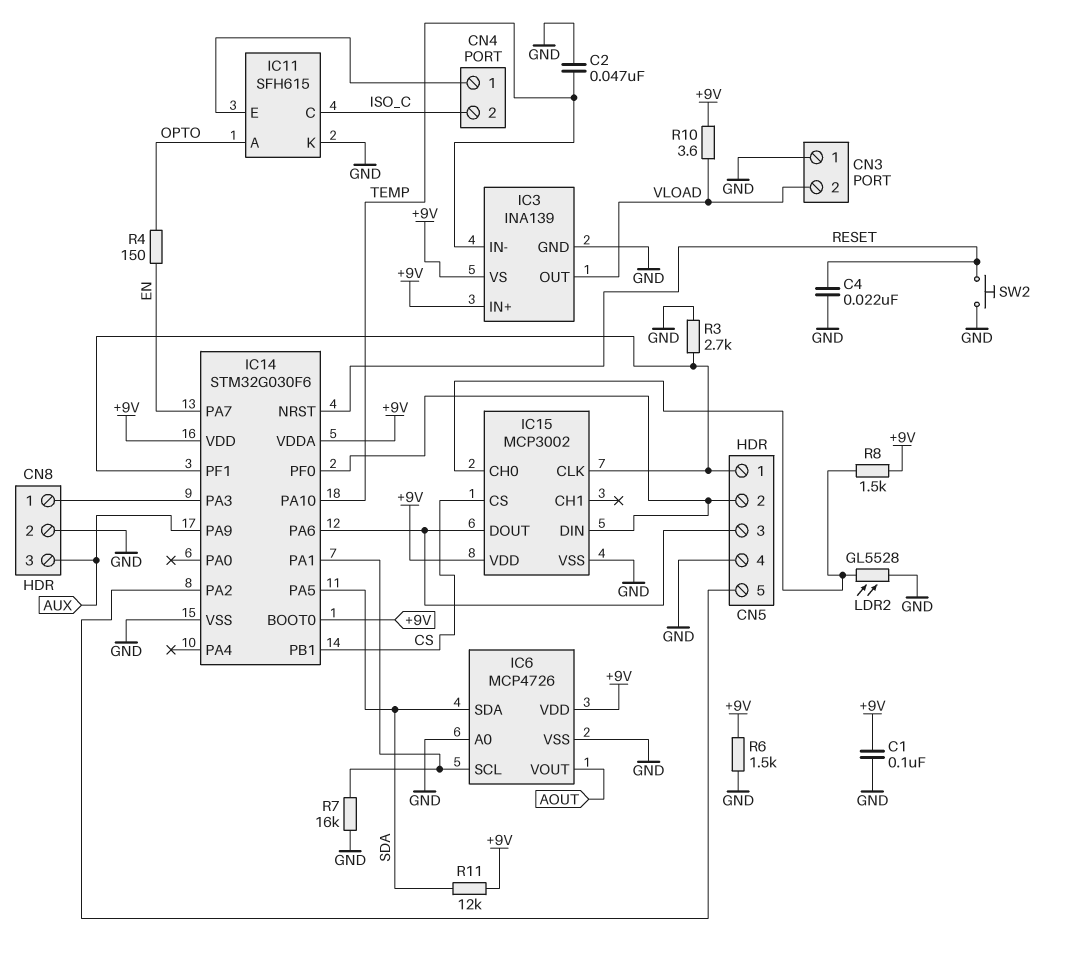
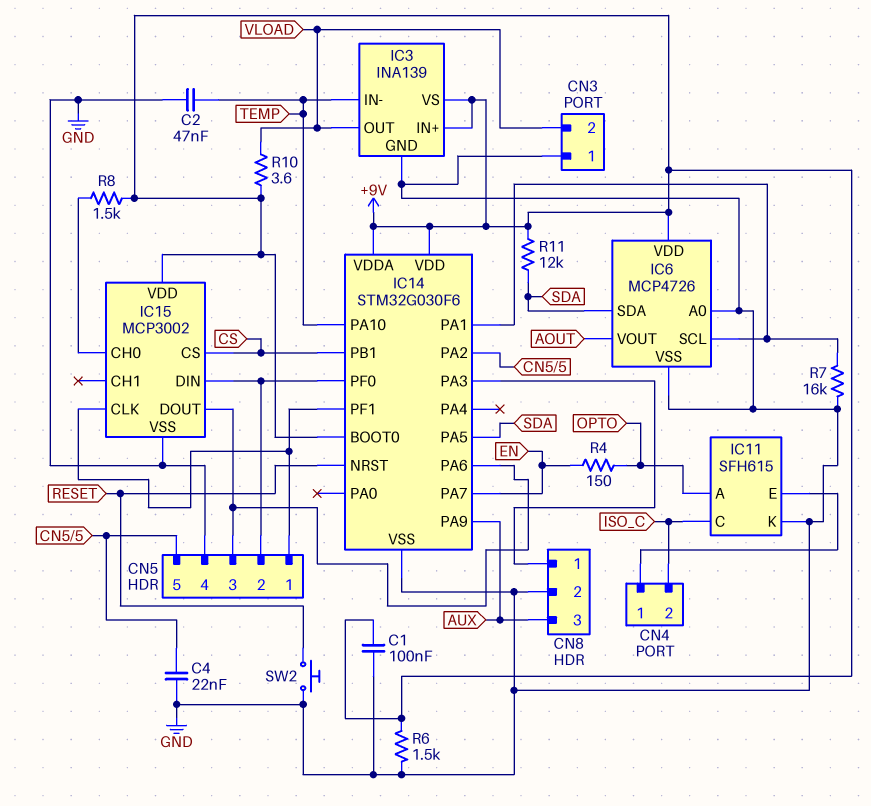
C4: 22nF (GND, RESET) -> 22nF (CN5/5, GND)
LDR2: GL5528 (GND, IC15/CH0) -> none
R3: 2.7k (CN5/1, GND) -> none

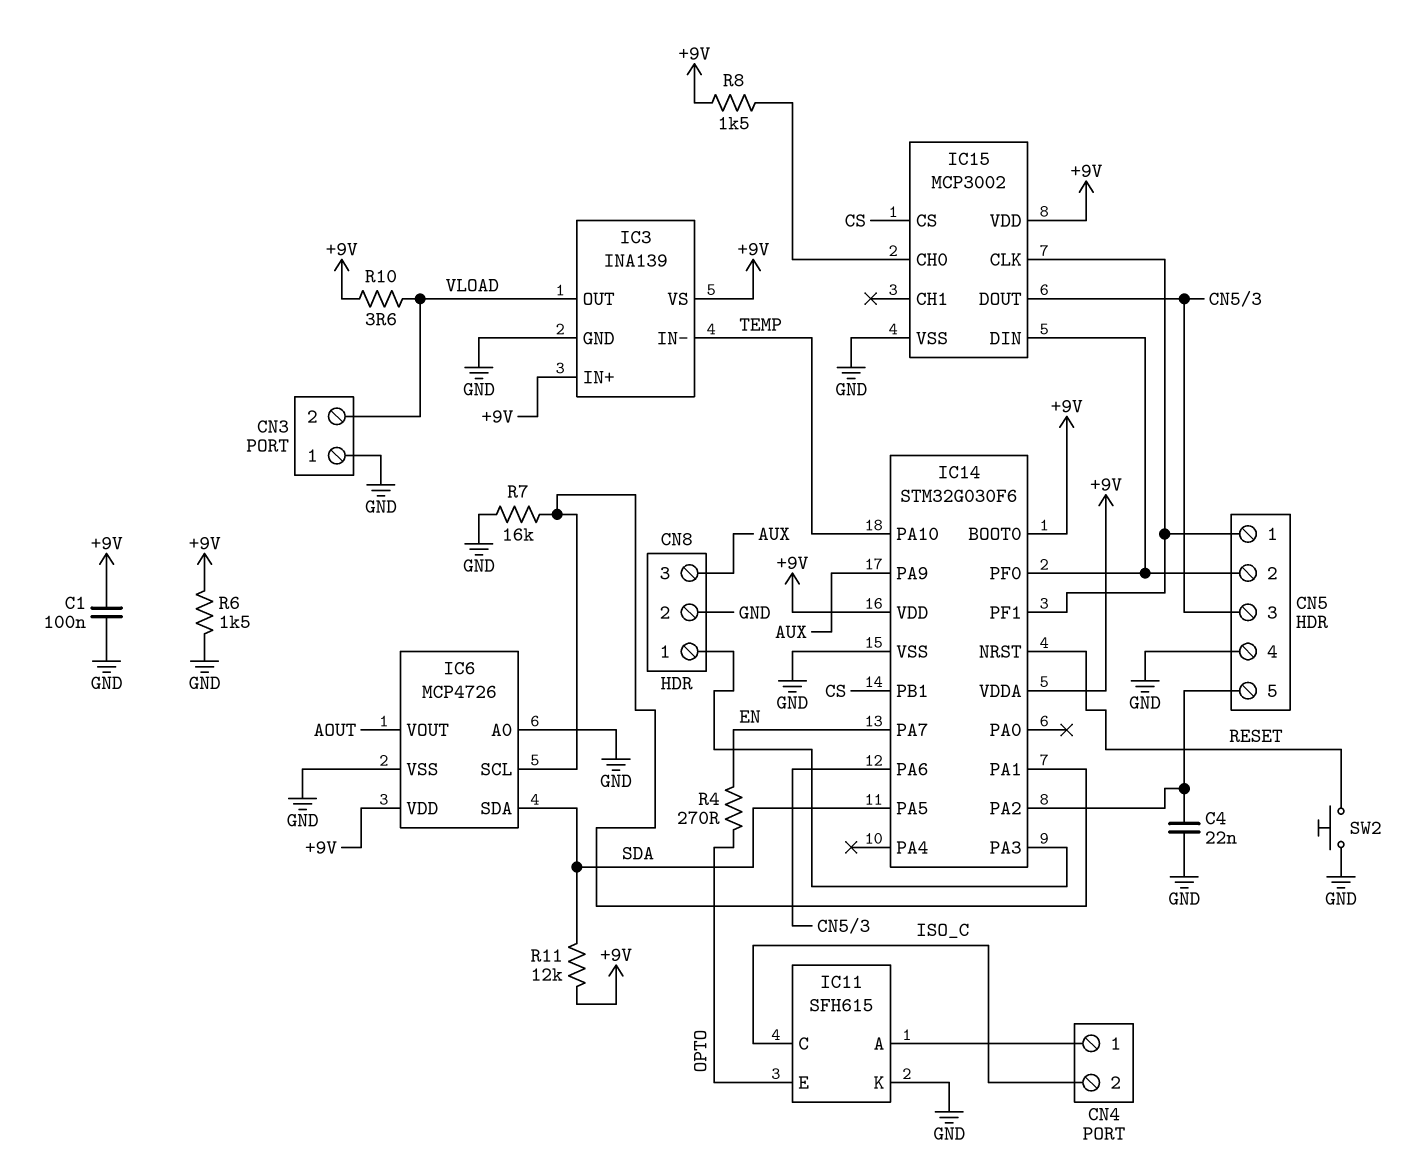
C2: 47nF (GND, TEMP) -> none
IC11 pin A: OPTO -> CN4/1
IC11 pin E: CN4/1 -> OPTO
R4: 150 (EN, OPTO) -> 270 (EN, OPTO)

